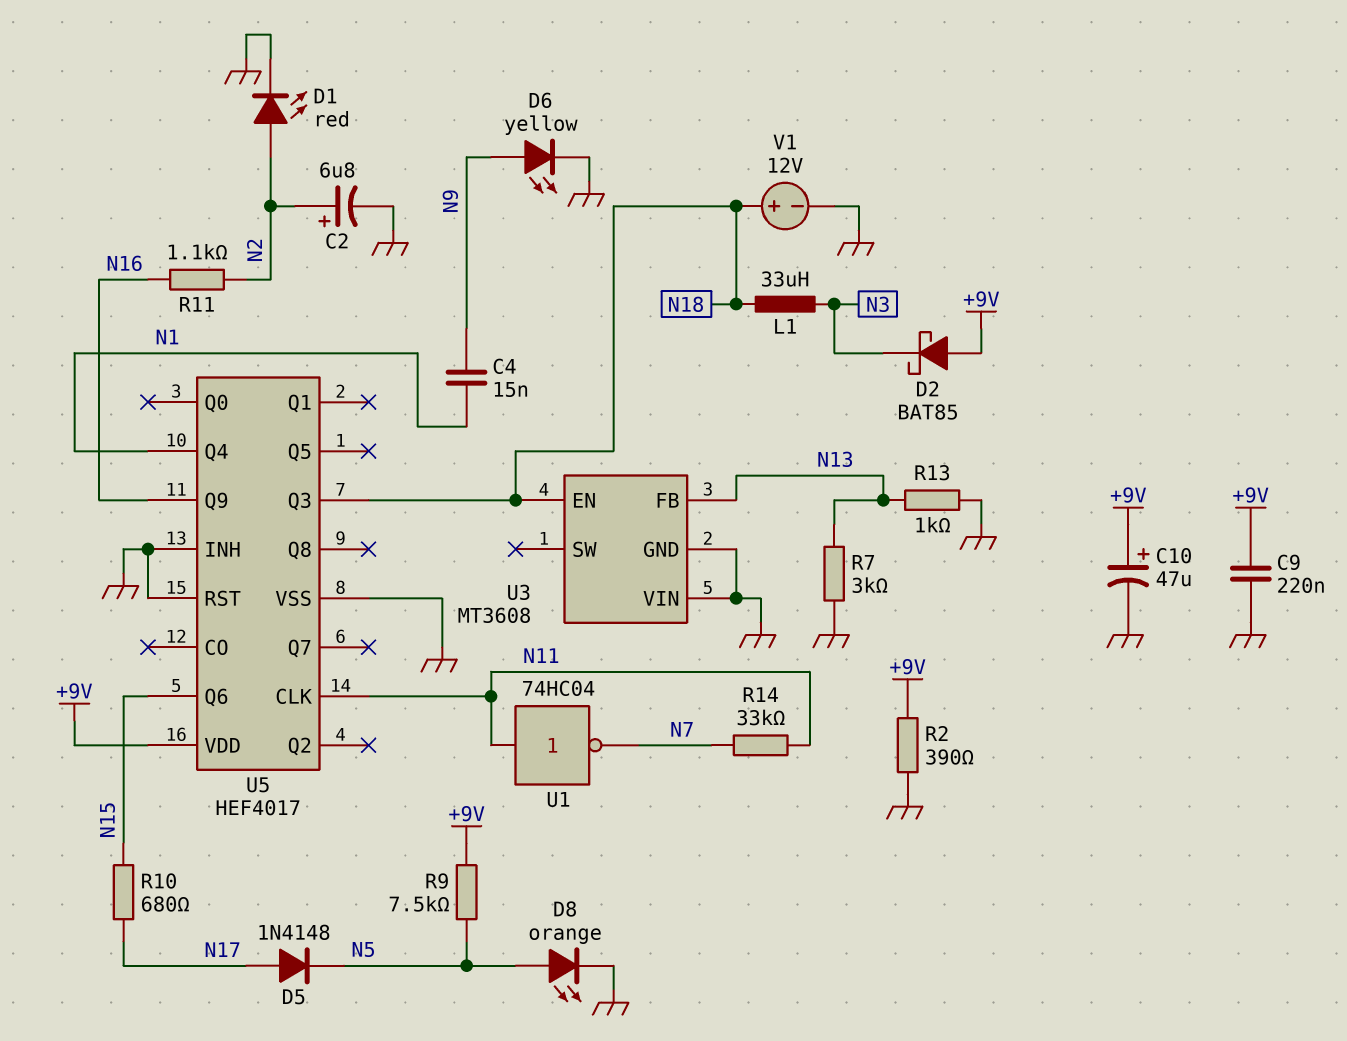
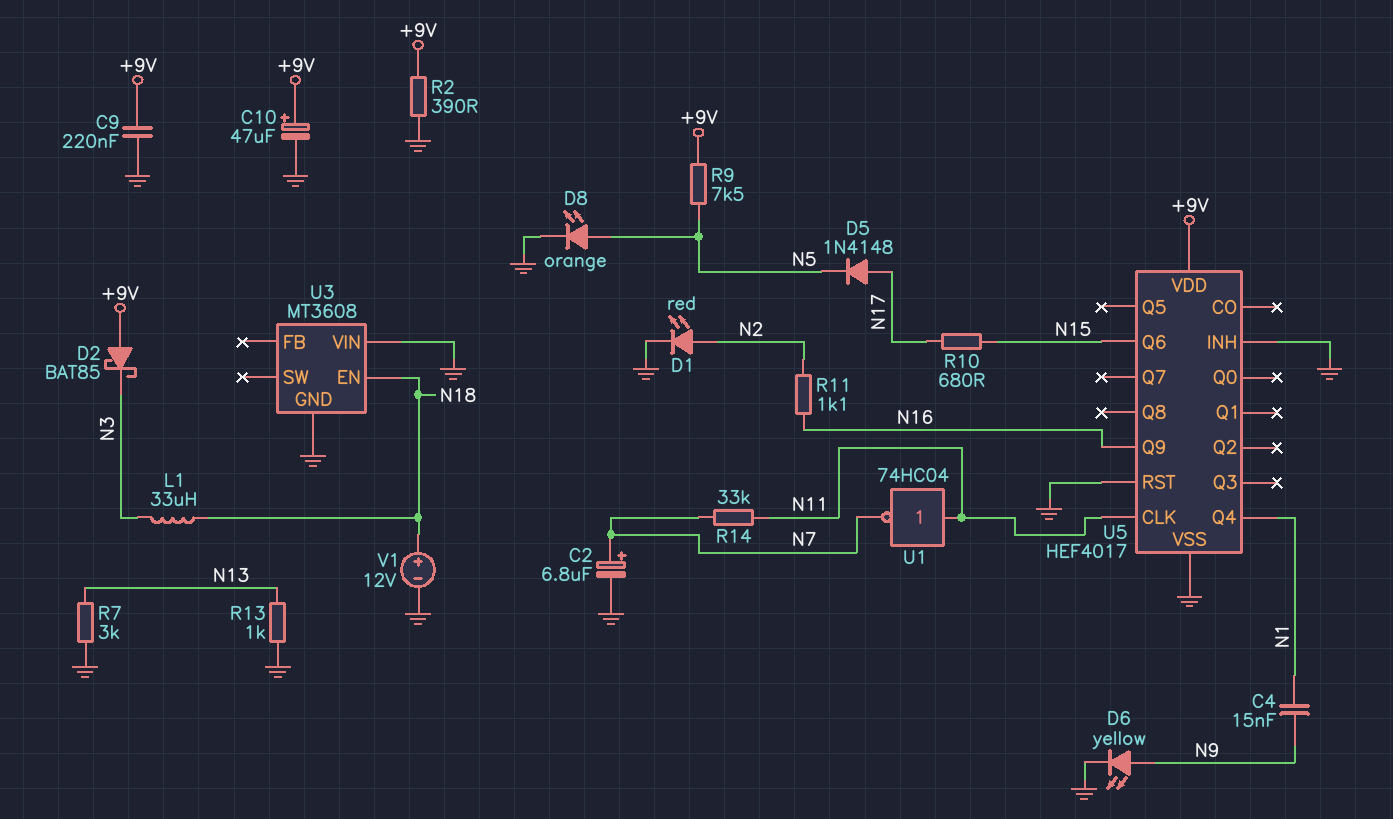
C2: 6.8uF (plus N2, minus GND) -> 6.8uF (plus N7, minus GND)
U3 pin FB: N13 -> none
U5 pin Q3: N18 -> none

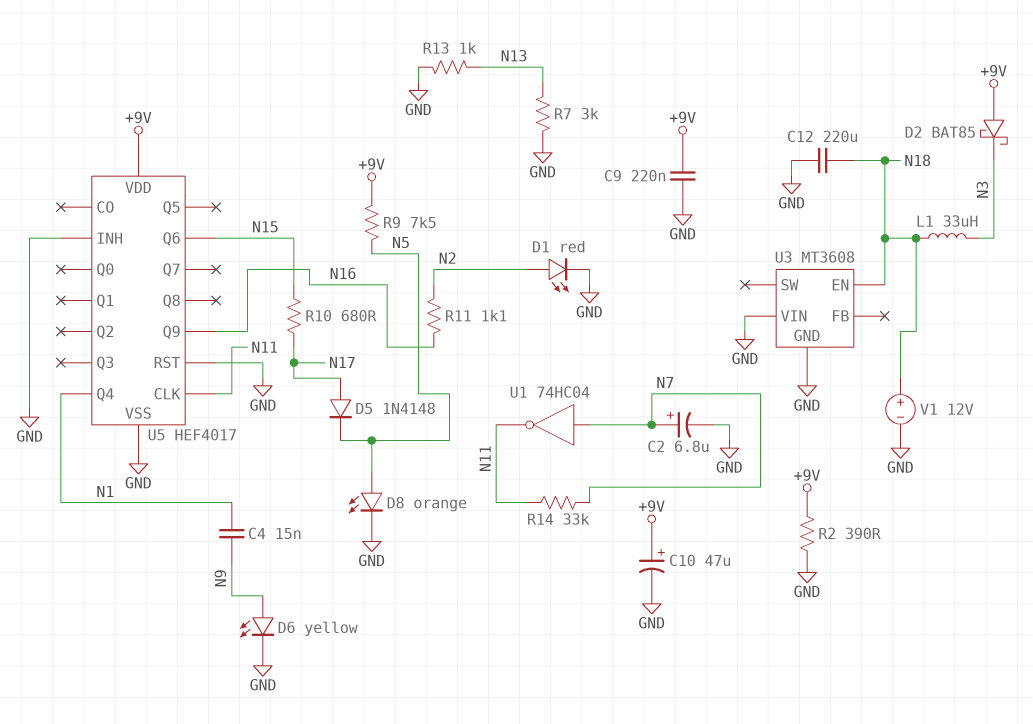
C12: none -> 220uF (GND, N18)
U1: NOT 74HC04 (in N11, out N7) -> NOT 74HC04 (in N7, out N11)

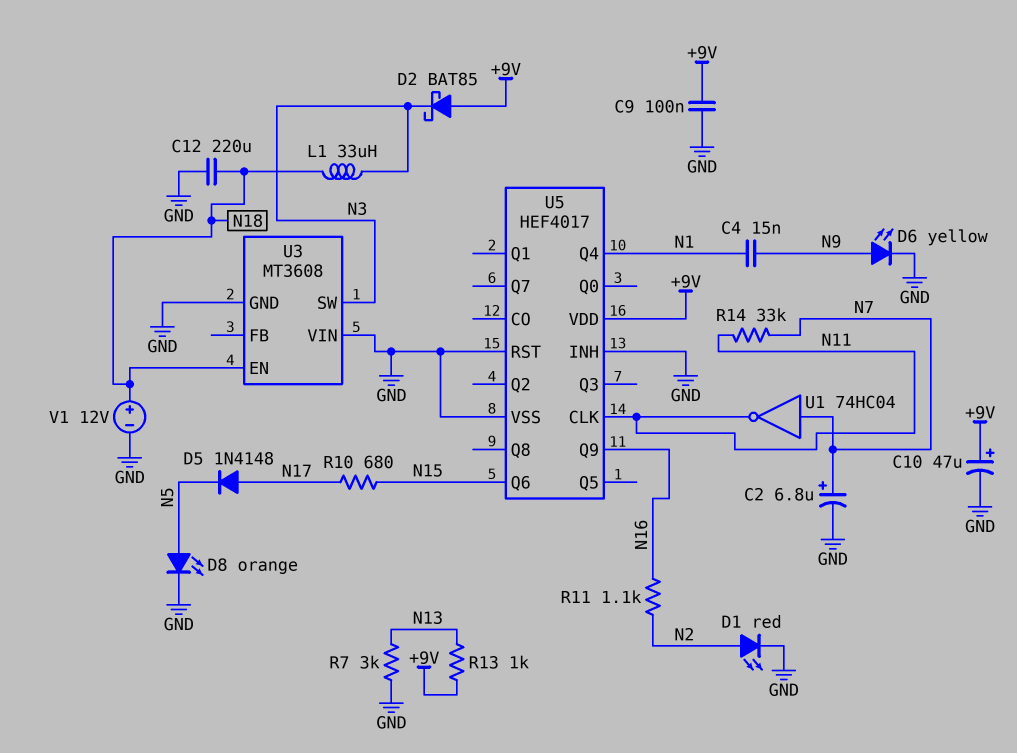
C9: 220nF (+9V, GND) -> 100nF (+9V, GND)
R2: 390 (+9V, GND) -> none
R9: 7.5k (+9V, N5) -> none
R13: 1k (GND, N13) -> 1k (+9V, N13)
U3 pin SW: none -> N3

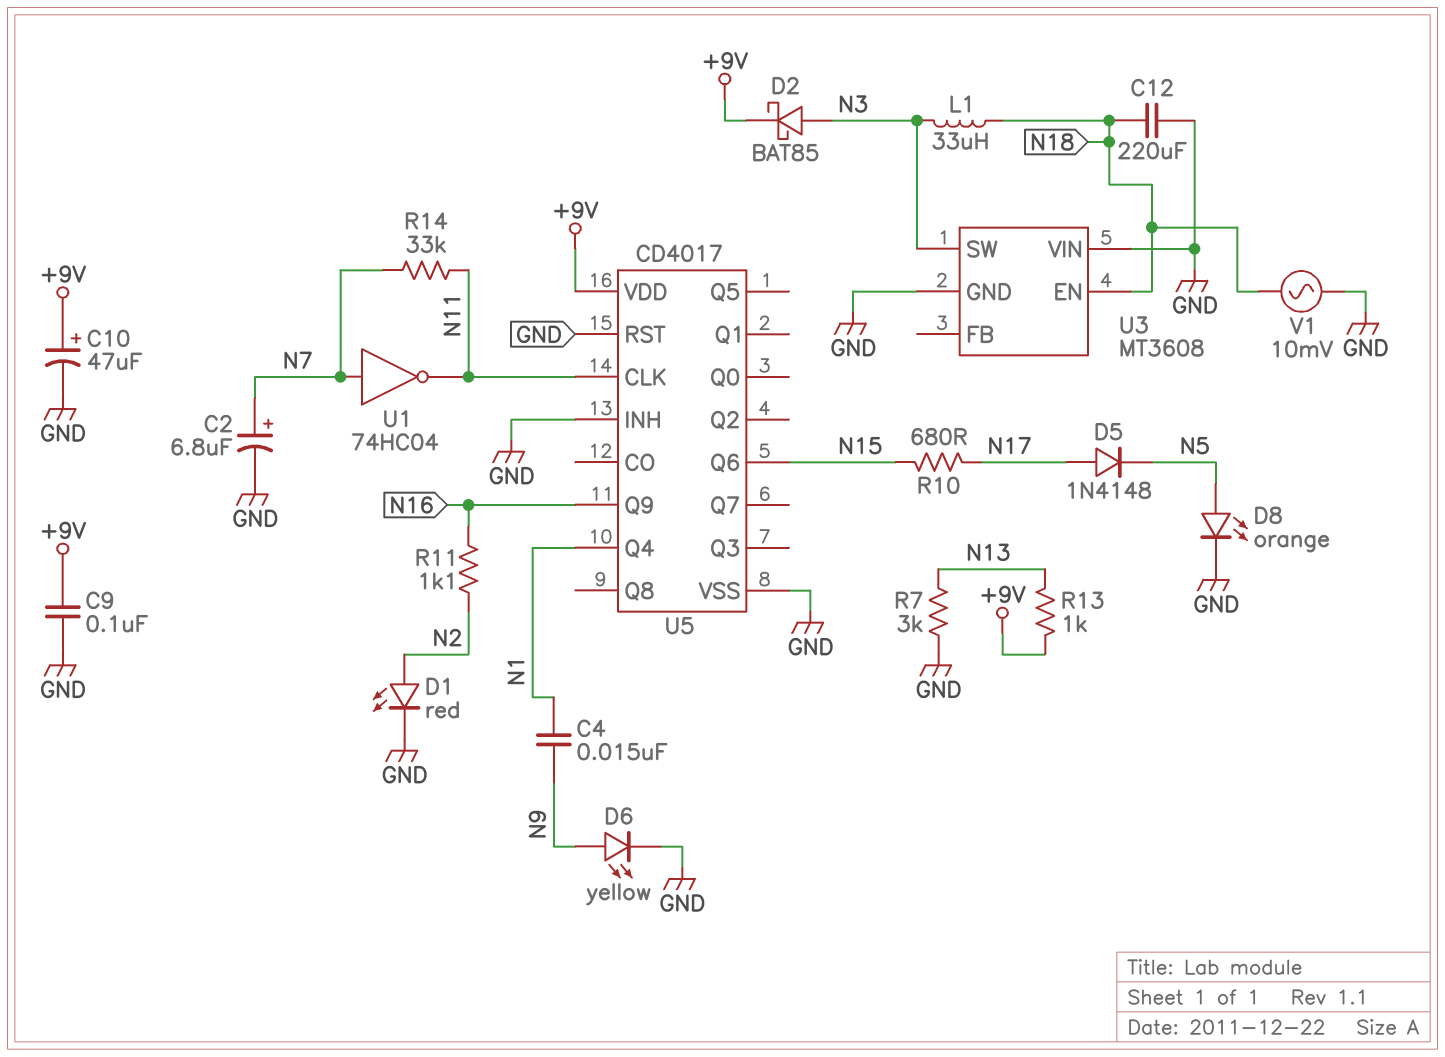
D2: schottky BAT85 (A +9V, K N3) -> schottky BAT85 (A N3, K +9V)
U5: HEF4017 -> CD4017
V1: 12V (plus N18, minus GND) -> AC 10mV (GND, N18)

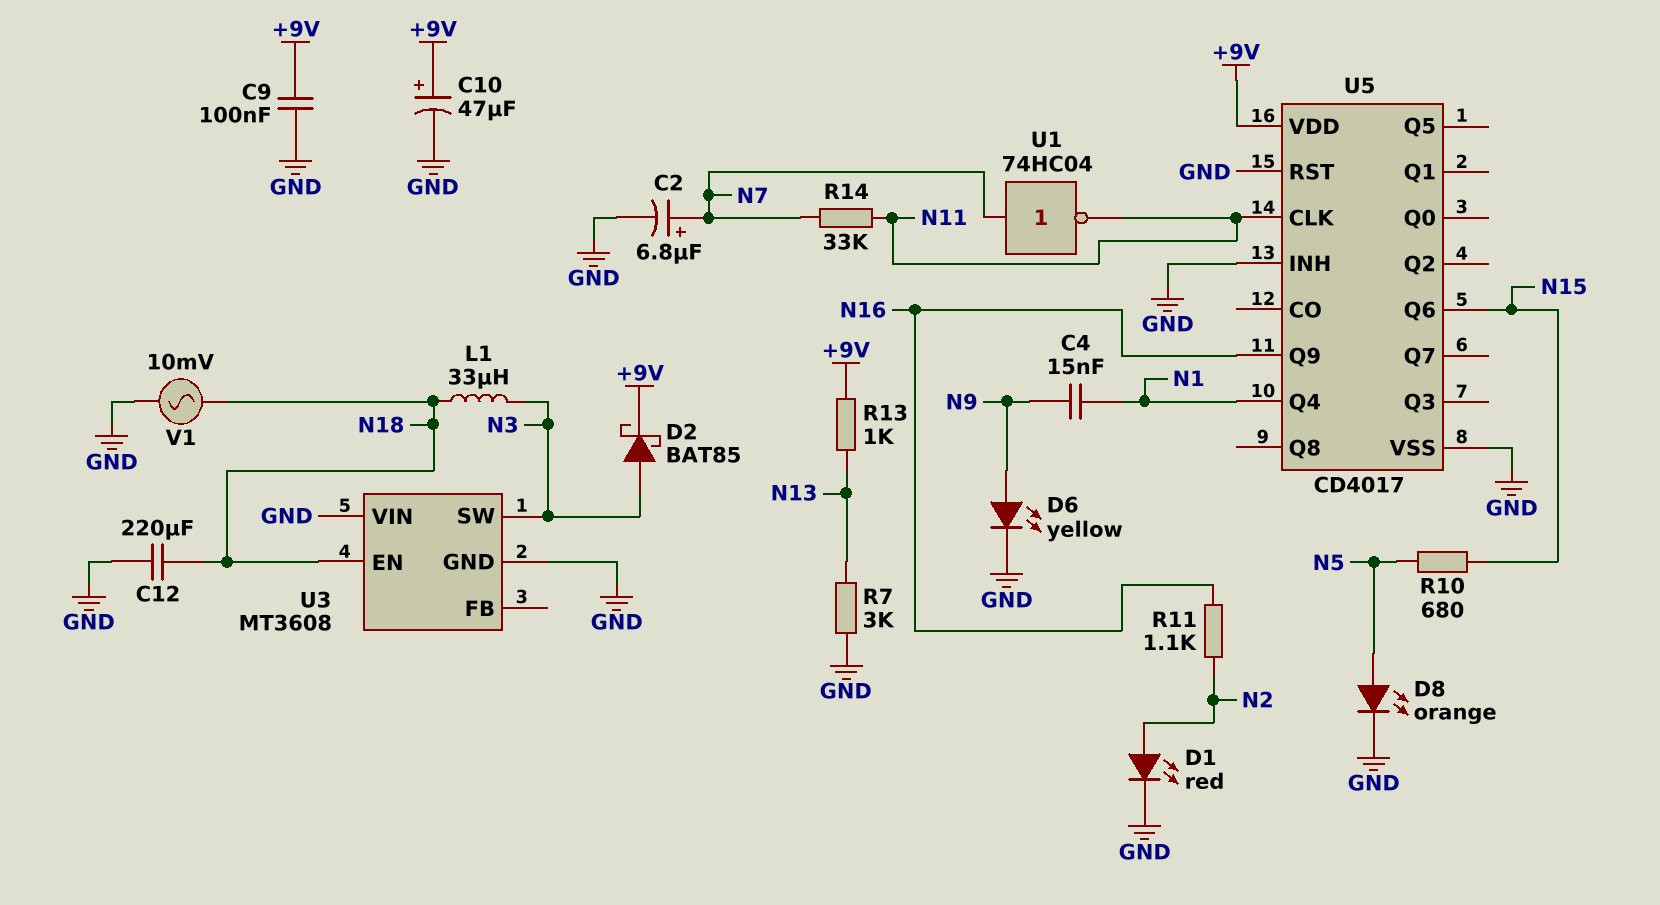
D5: diode 1N4148 (A N17, K N5) -> none
R10: 680 (N15, N17) -> 680 (N5, N15)

